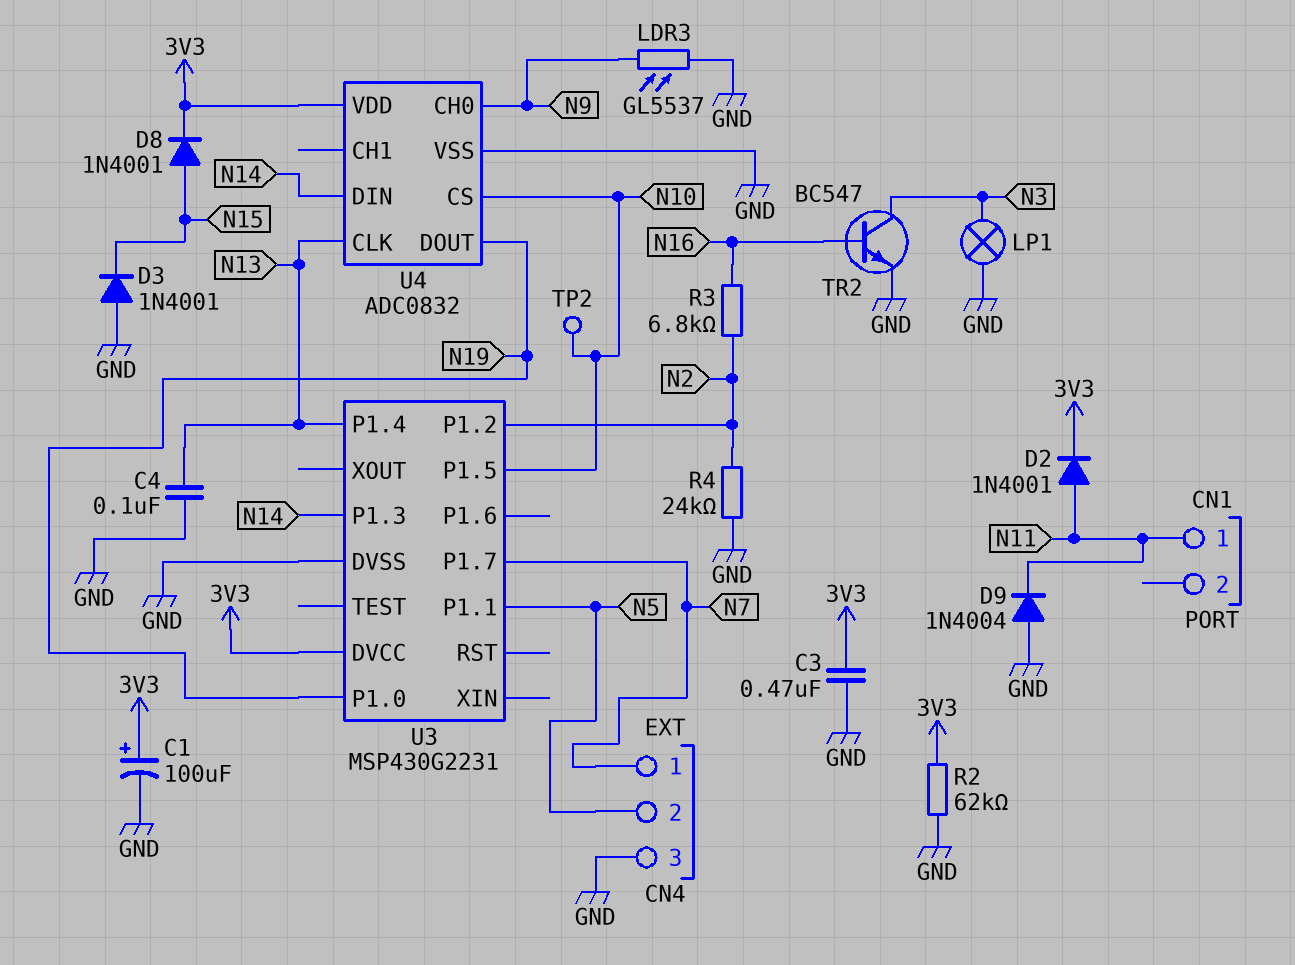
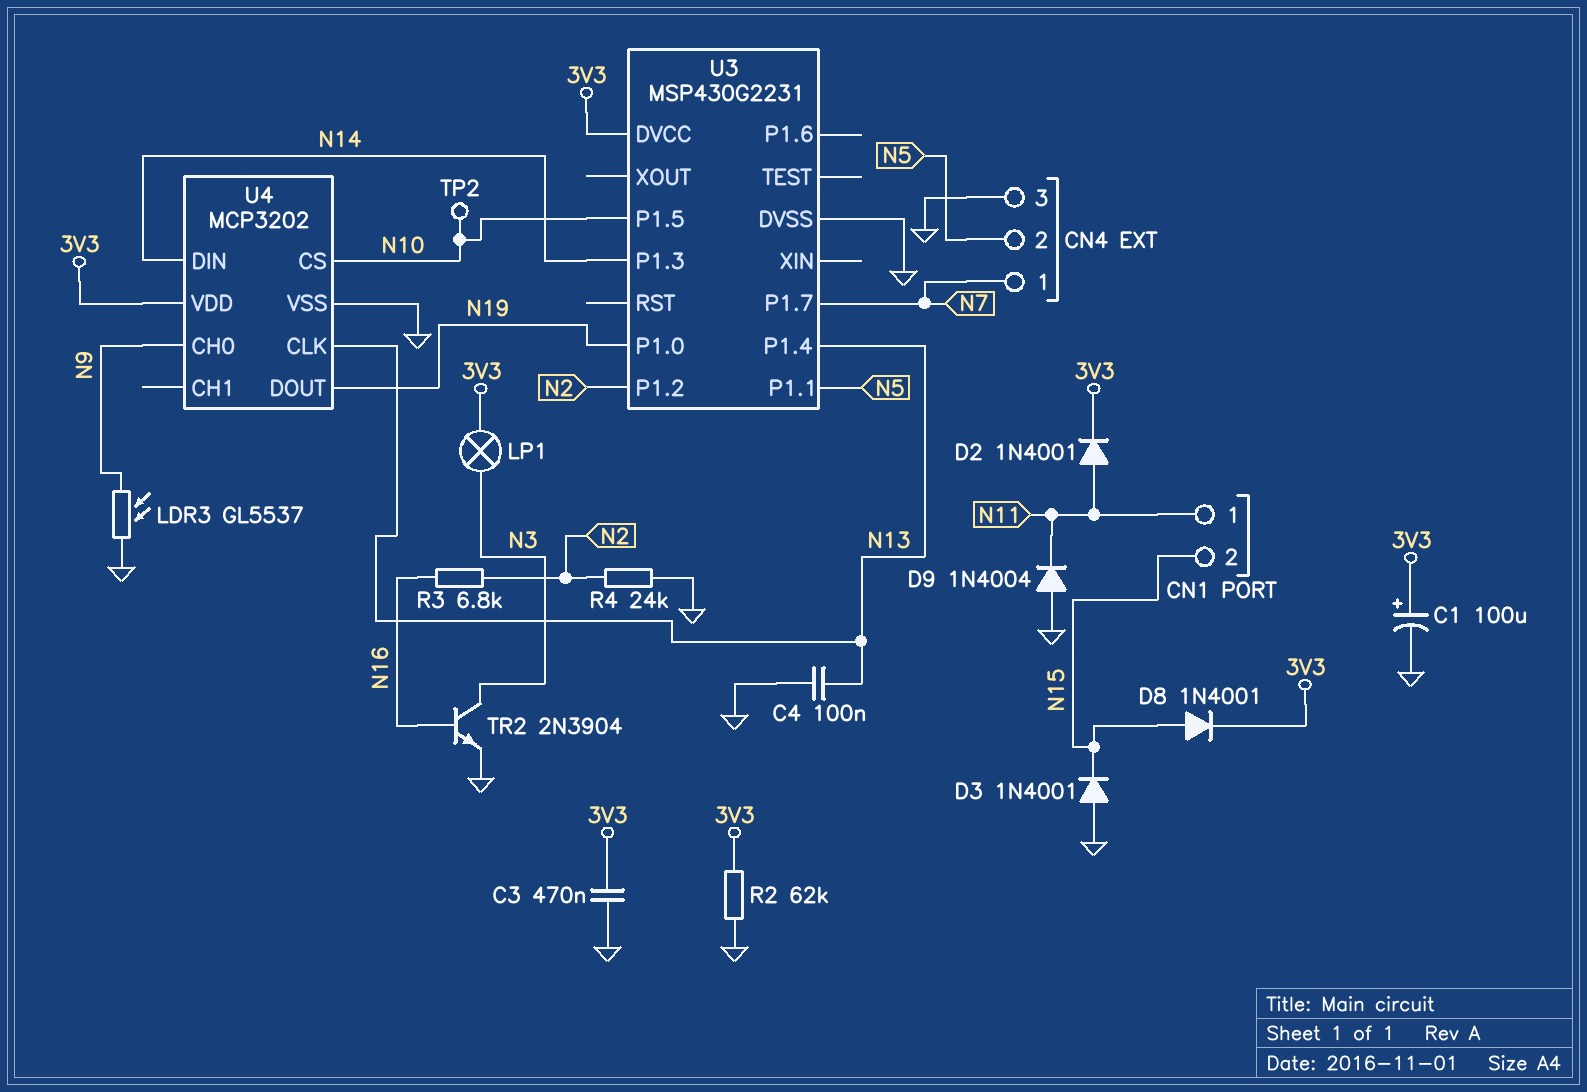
CN1 pin 2: none -> N15
LP1: lamp (GND, N3) -> lamp (3V3, N3)
TR2: NPN BC547 (B N16, C N3, E GND) -> NPN 2N3904 (B N16, C N3, E GND)
U4: ADC0832 -> MCP3202

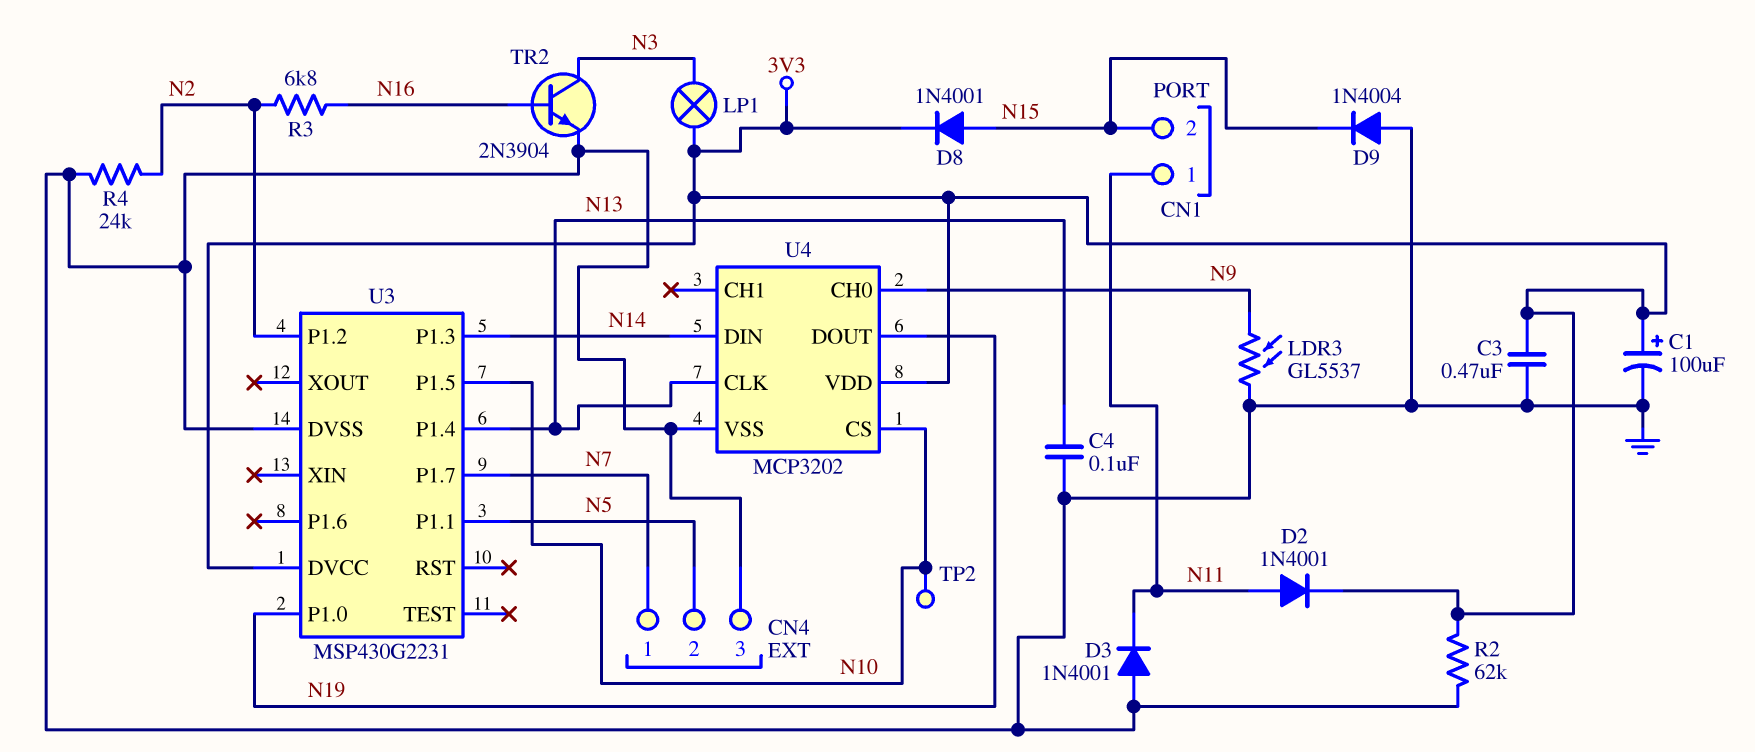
D3: diode 1N4001 (A GND, K N15) -> diode 1N4001 (A GND, K N11)
D9: diode 1N4004 (A GND, K N11) -> diode 1N4004 (A GND, K N15)

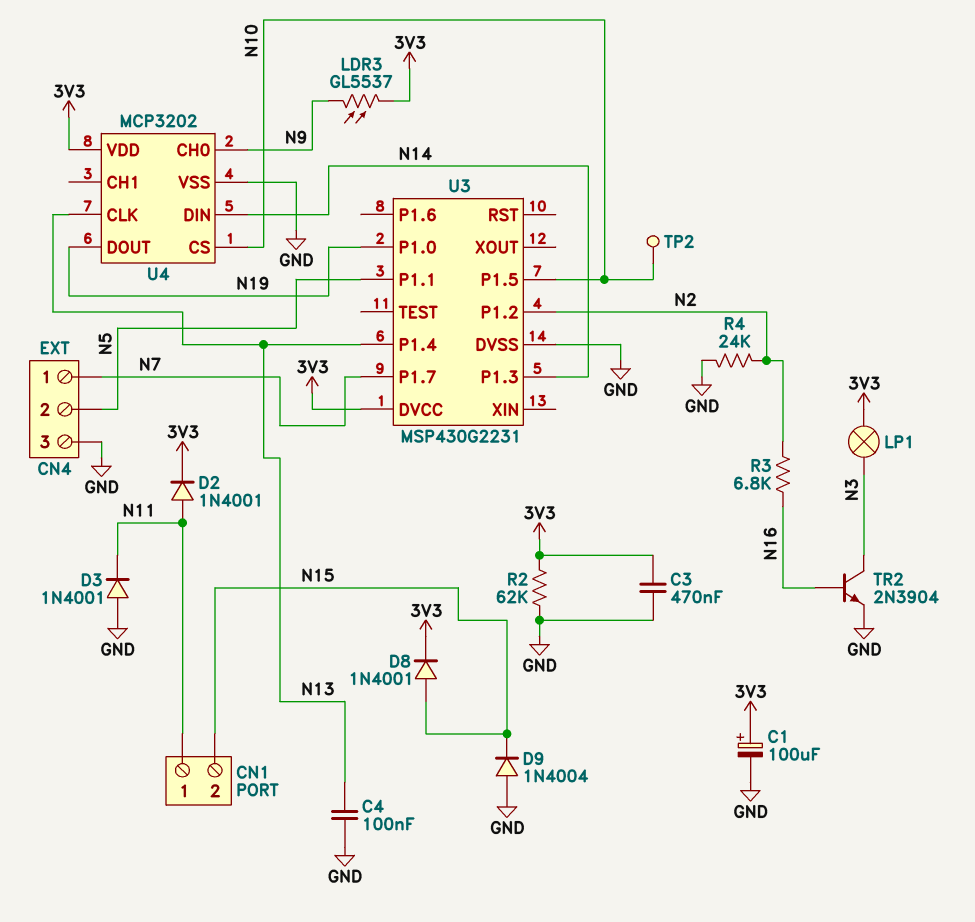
LDR3: GL5537 (GND, N9) -> GL5537 (3V3, N9)

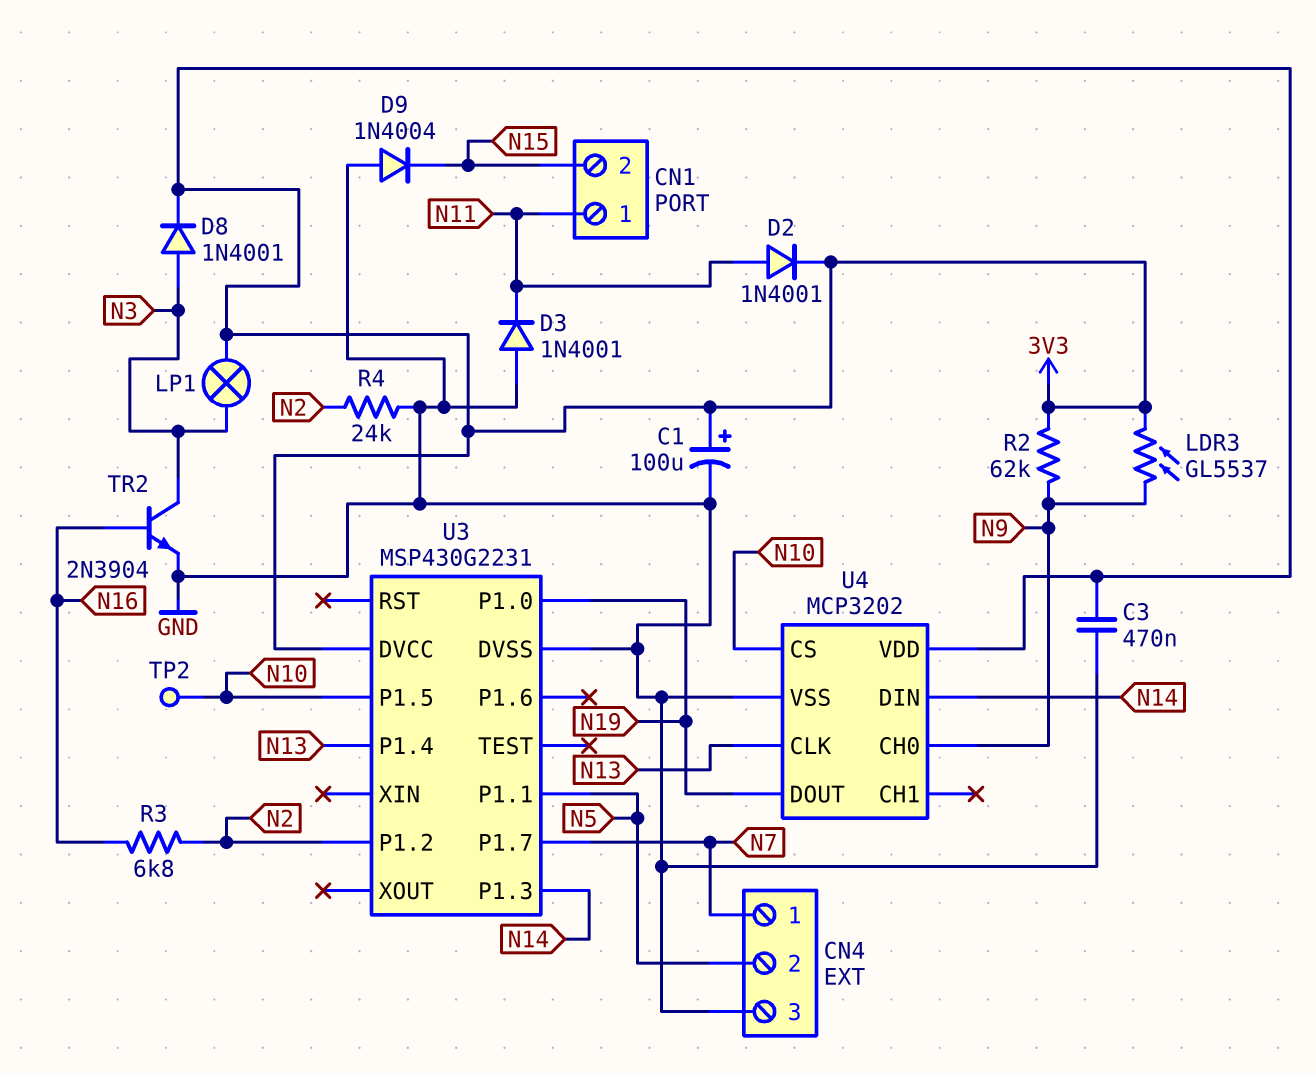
C4: 100nF (GND, N13) -> none
D8: diode 1N4001 (A N15, K 3V3) -> diode 1N4001 (A N3, K 3V3)
R2: 62k (3V3, GND) -> 62k (3V3, N9)

